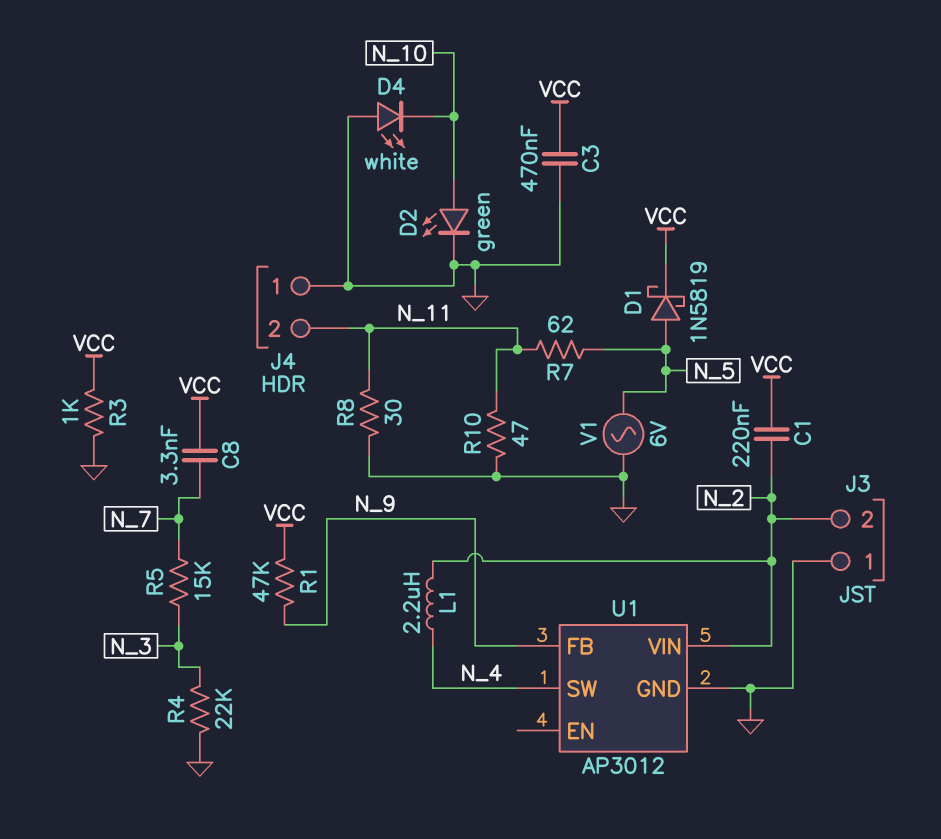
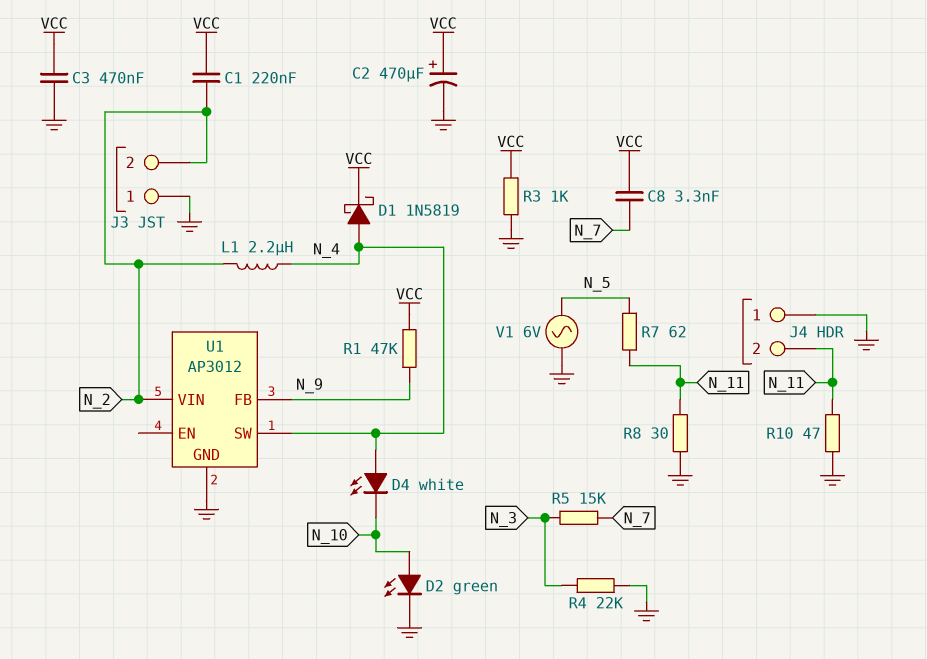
C2: none -> 470uF (plus VCC, minus GND)
D1: schottky 1N5819 (A N_5, K VCC) -> schottky 1N5819 (A N_4, K VCC)
D4: LED white (A GND, K N_10) -> LED white (A N_4, K N_10)

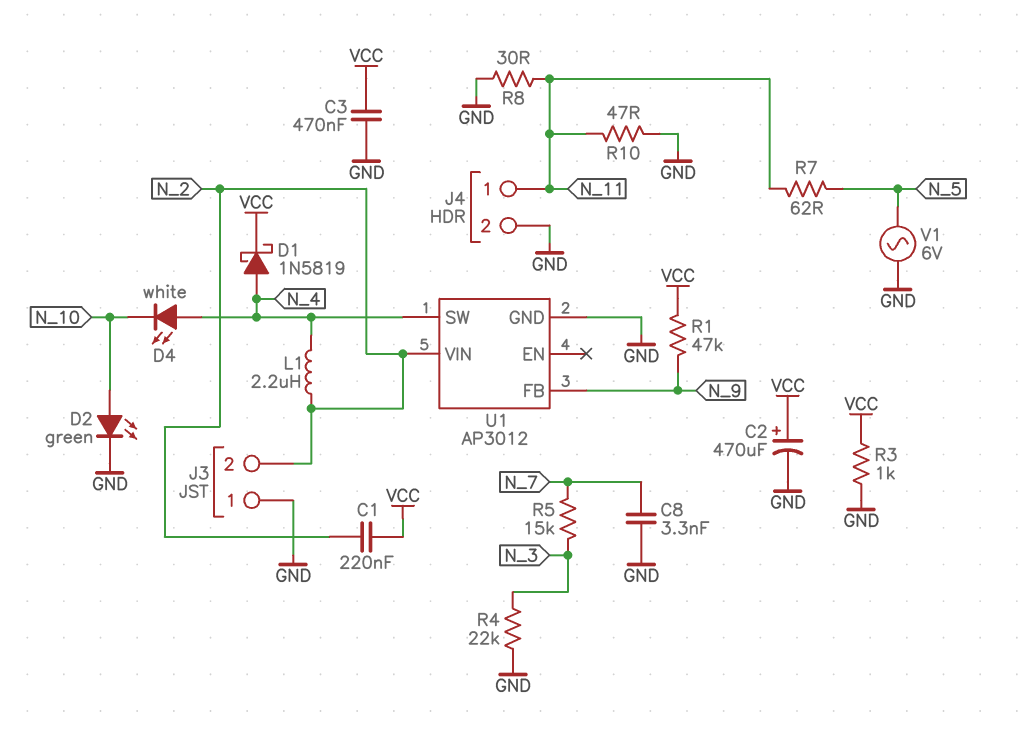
C8: 3.3nF (N_7, VCC) -> 3.3nF (GND, N_7)
J4 pin 1: GND -> N_11
J4 pin 2: N_11 -> GND

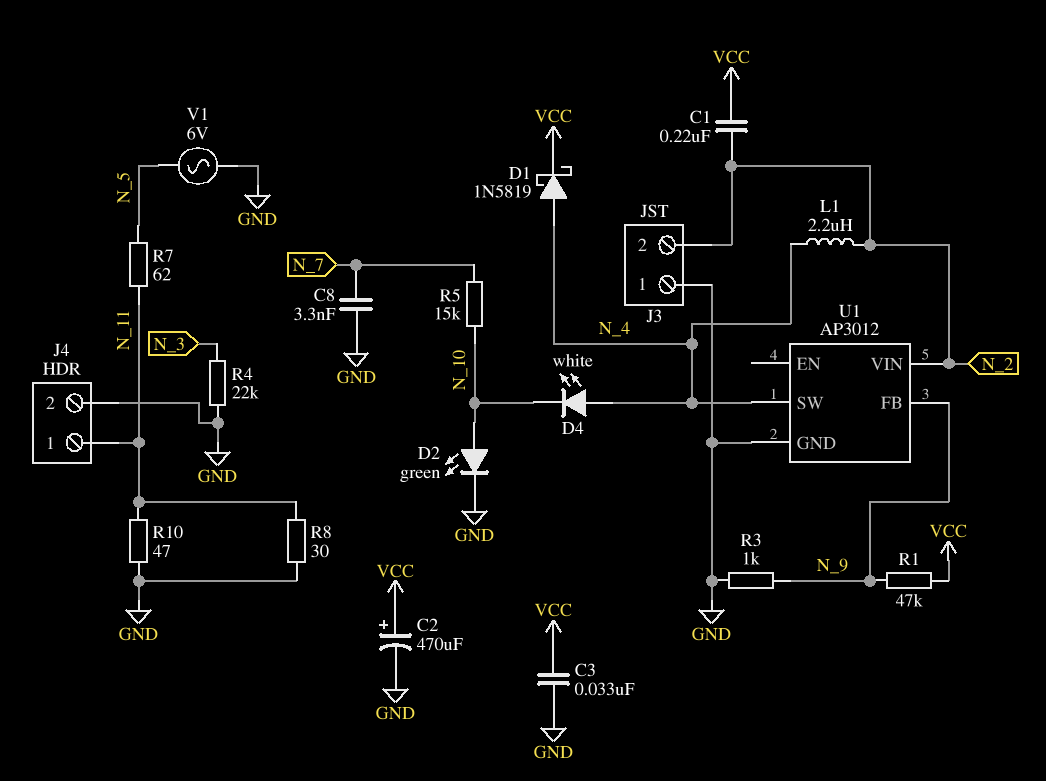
C3: 470nF (GND, VCC) -> 33nF (GND, VCC)
R3: 1k (GND, VCC) -> 1k (GND, N_9)
R5: 15k (N_3, N_7) -> 15k (N_7, N_10)

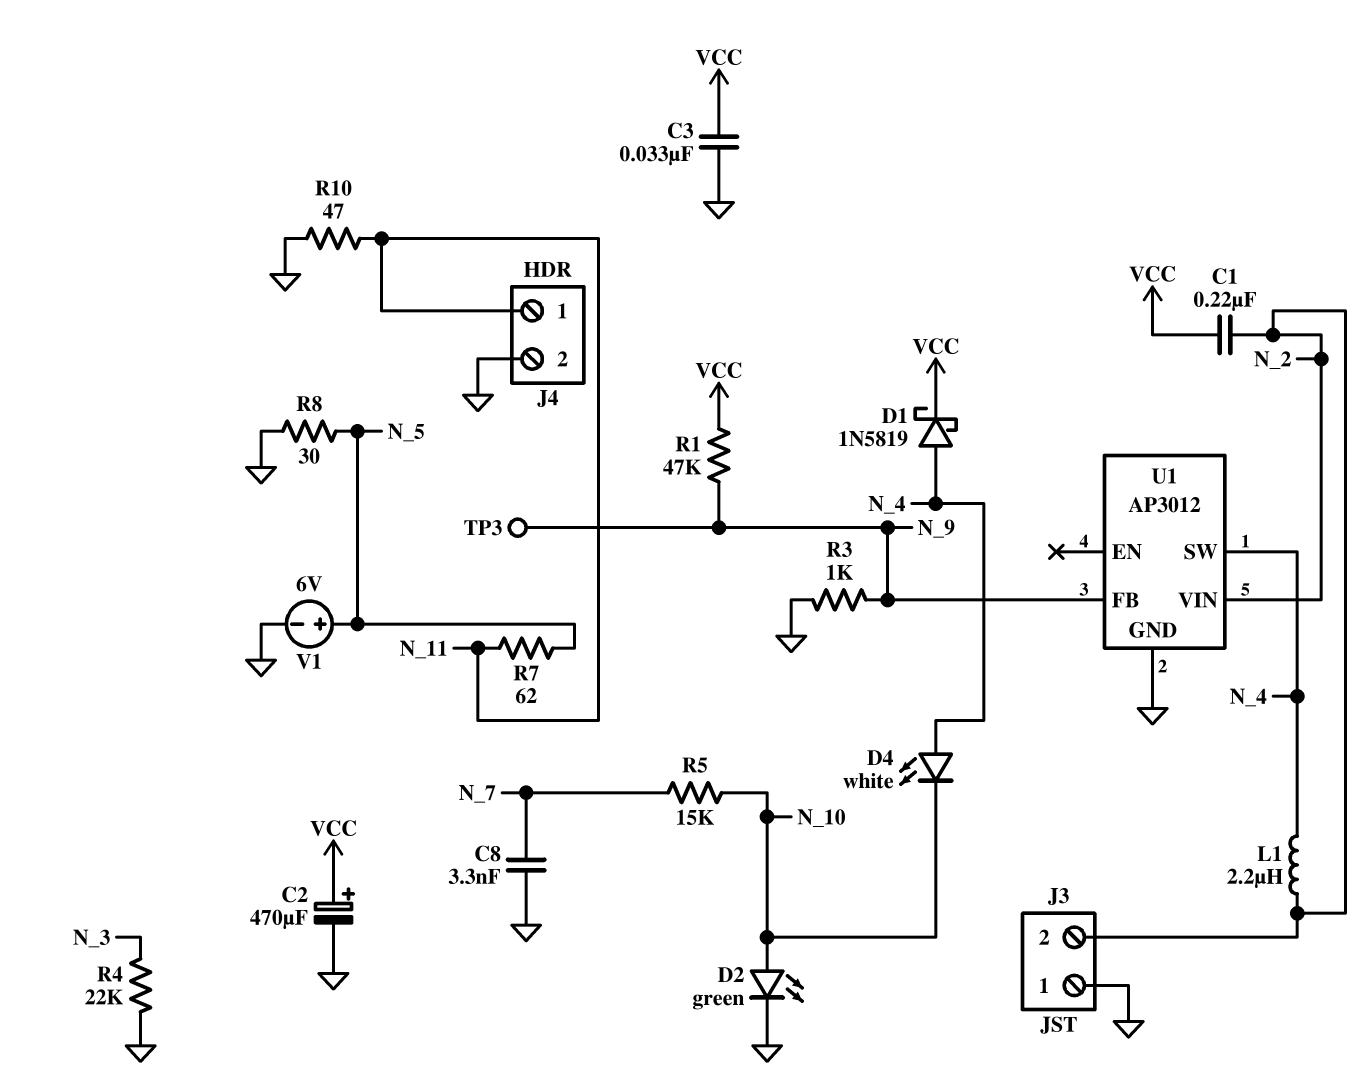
R8: 30 (GND, N_11) -> 30 (GND, N_5)
TP3: none -> test point (N_9)
V1: AC 6V (GND, N_5) -> 6V (plus N_5, minus GND)

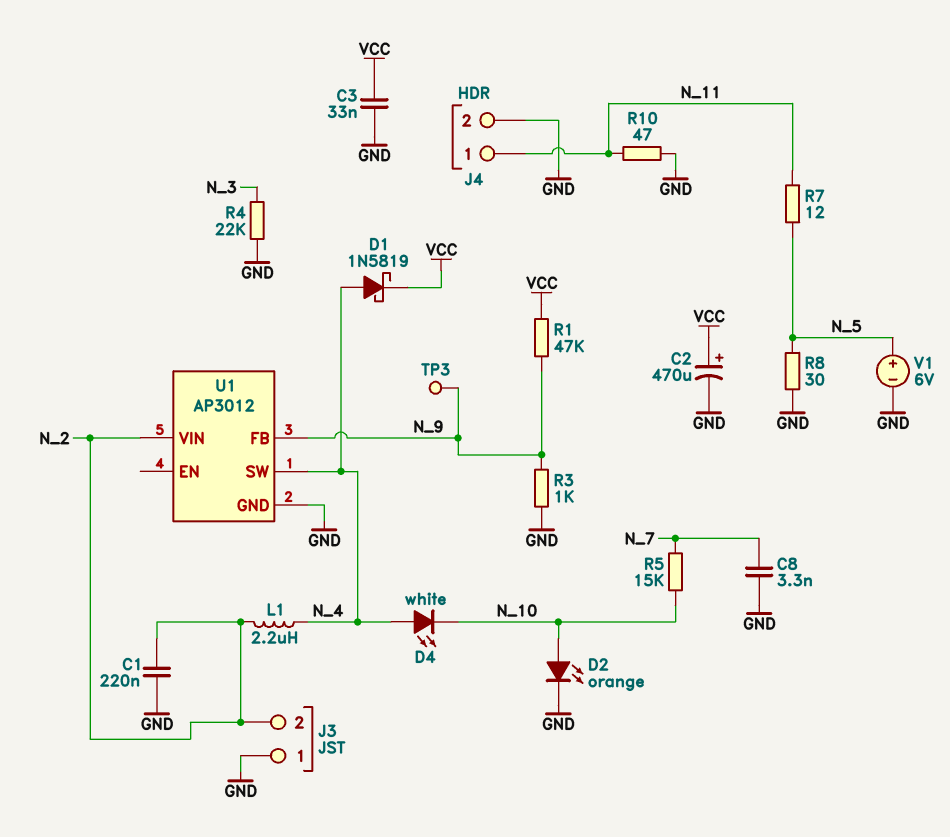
C1: 220nF (N_2, VCC) -> 220nF (GND, N_2)
D2: LED green (A N_10, K GND) -> LED orange (A N_10, K GND)
R7: 62 (N_5, N_11) -> 12 (N_5, N_11)

